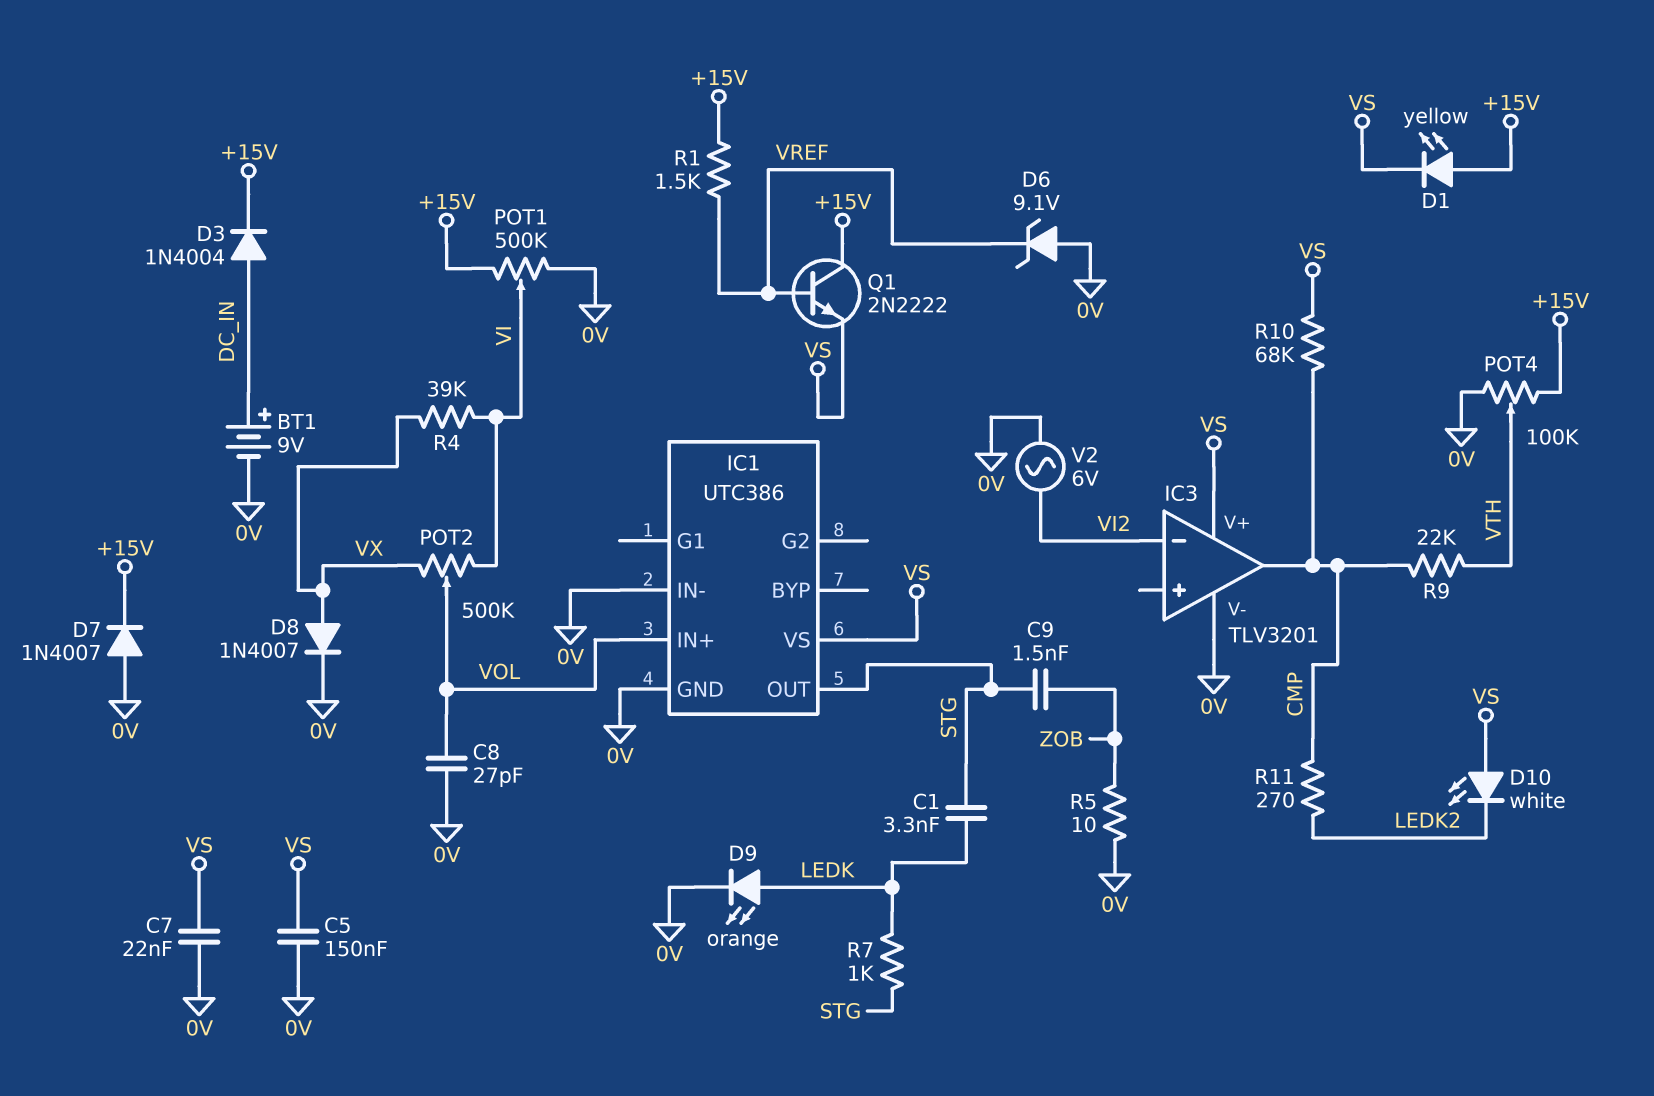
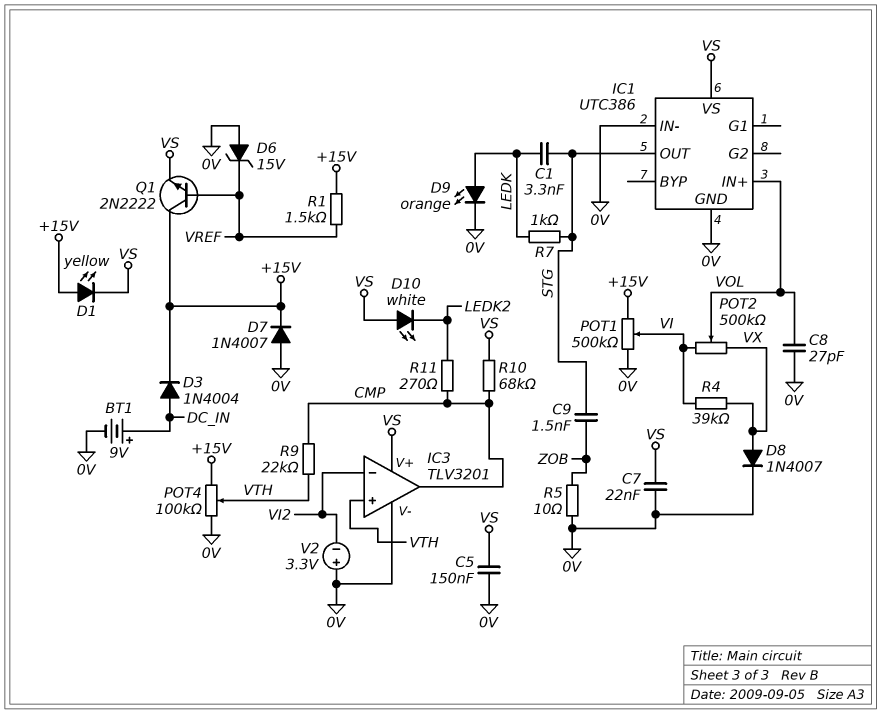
D6: zener 9.1V (A 0V, K VREF) -> zener 15V (A 0V, K VREF)
IC3 pin in+: none -> VTH
V2: AC 6V (0V, VI2) -> 3.3V (plus 0V, minus VI2)

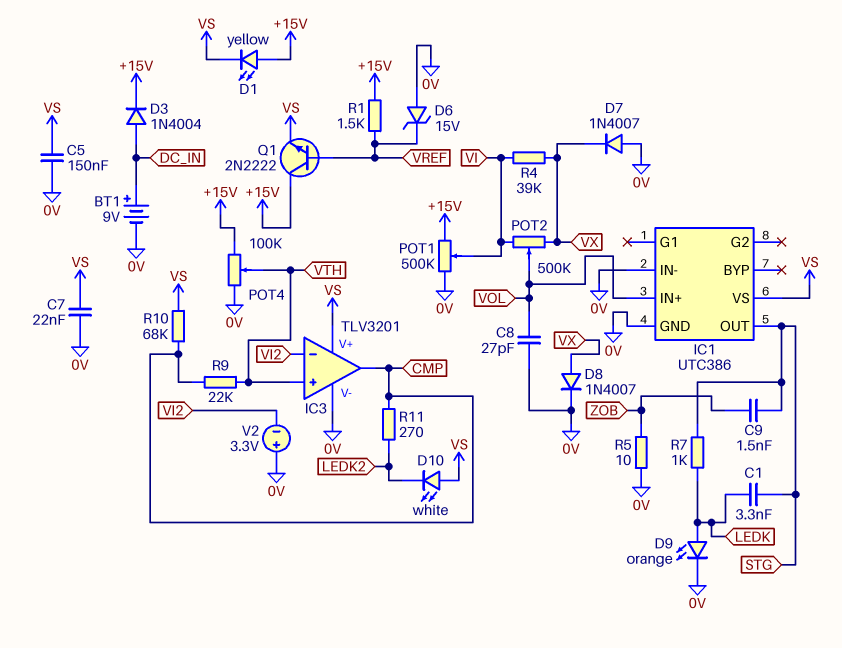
D7: diode 1N4007 (A 0V, K +15V) -> diode 1N4007 (A 0V, K VX)

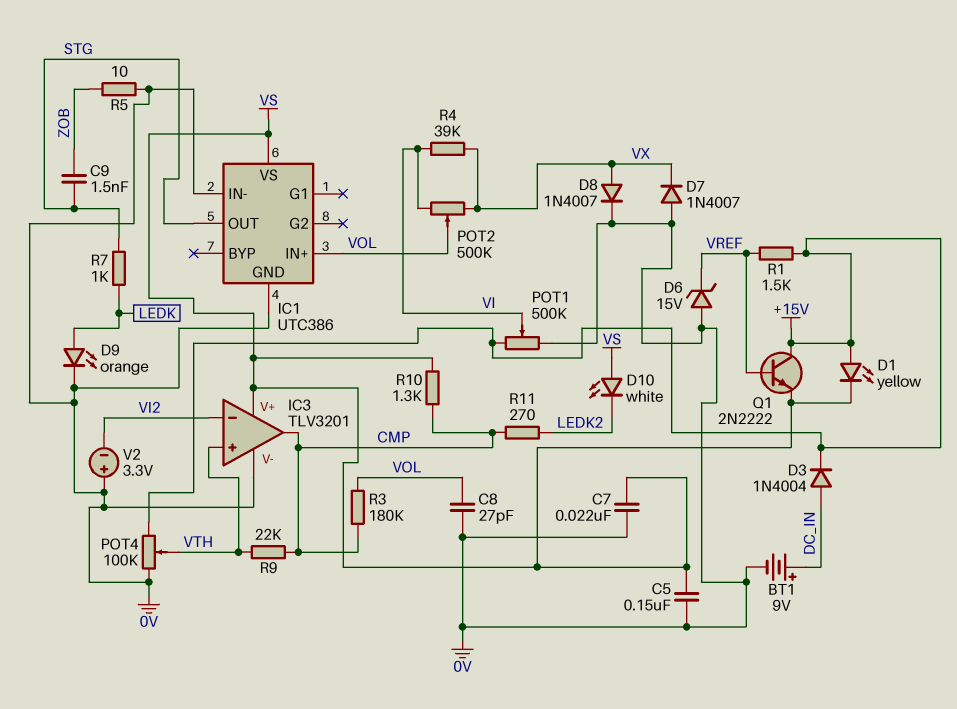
C1: 3.3nF (LEDK, STG) -> none
R3: none -> 180k (CMP, VOL)
R10: 68k (CMP, VS) -> 1.3k (CMP, VS)

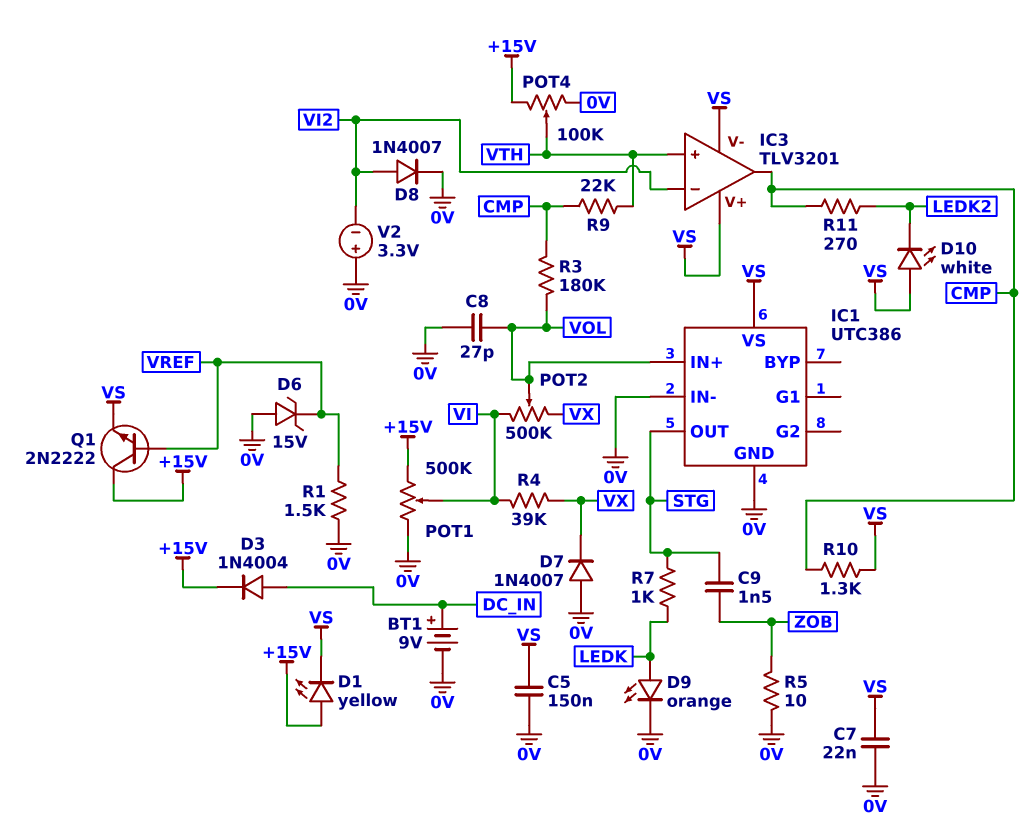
D8: diode 1N4007 (A VX, K 0V) -> diode 1N4007 (A VI2, K 0V)
IC3 pin V-: 0V -> VS
R1: 1.5k (+15V, VREF) -> 1.5k (0V, VREF)

